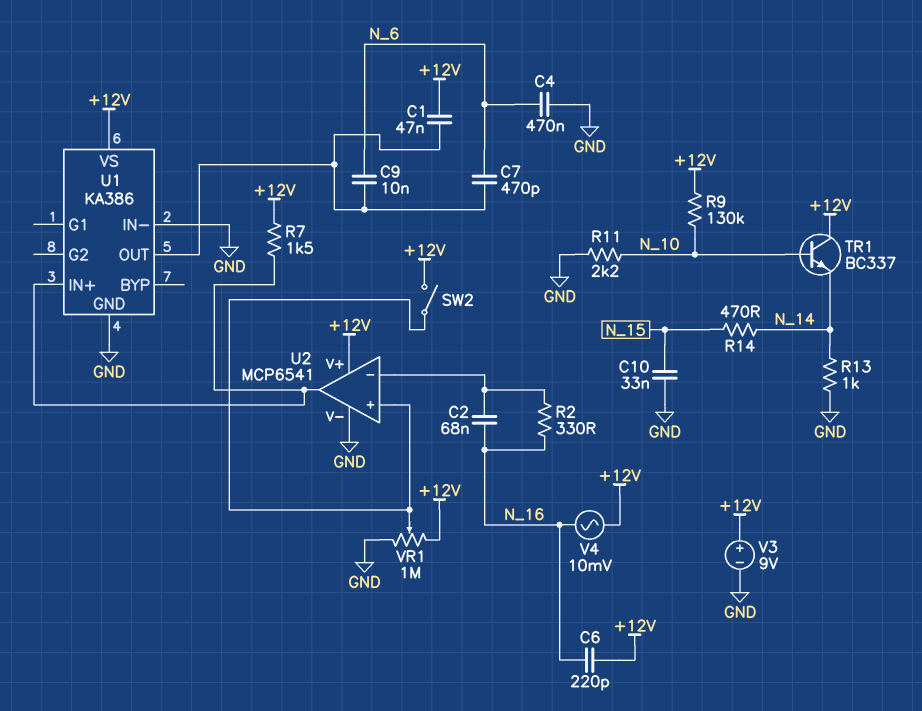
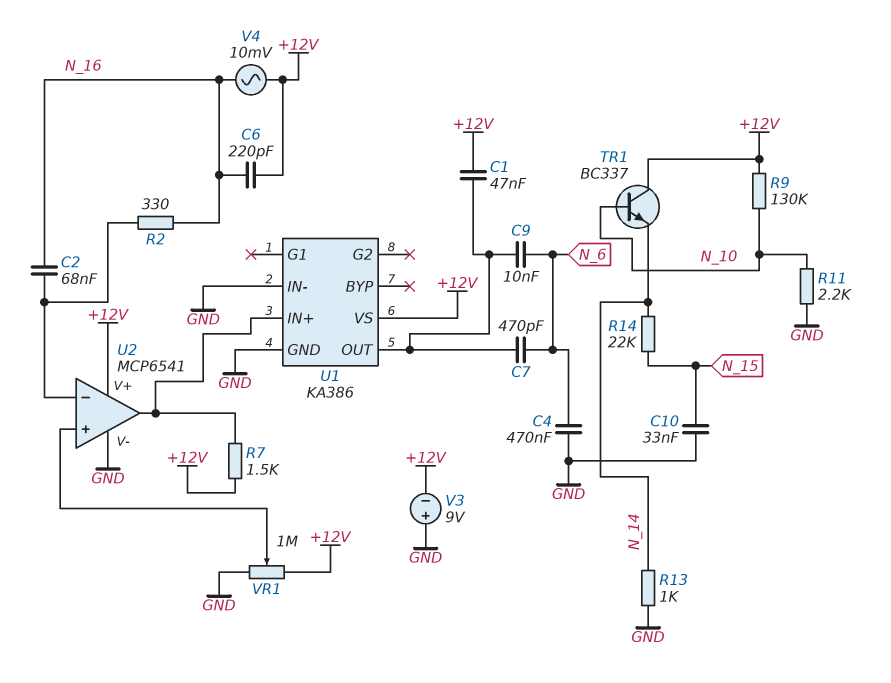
R14: 470 (N_14, N_15) -> 22k (N_14, N_15)
SW2: switch (+12V, U2/in+) -> none
V3: 9V (plus +12V, minus GND) -> 9V (plus GND, minus +12V)

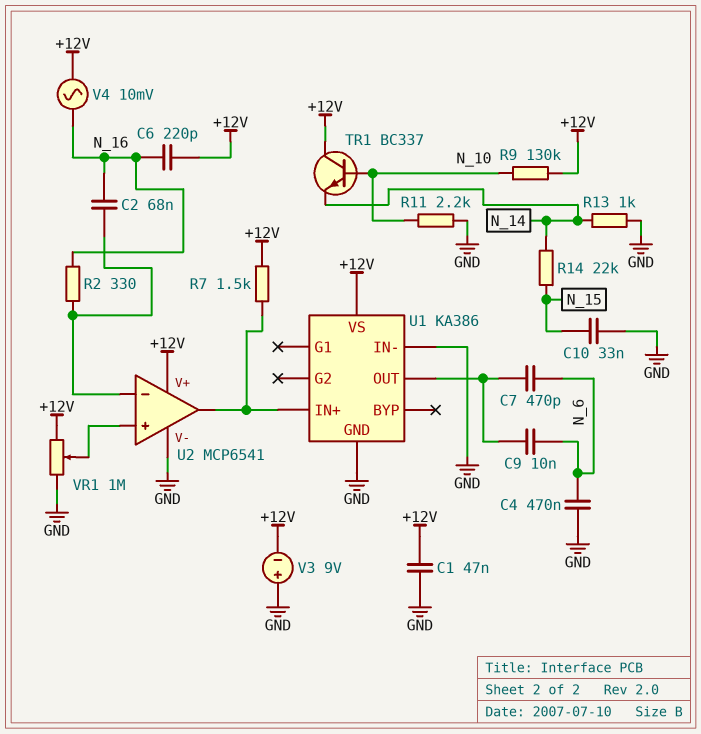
C1: 47nF (+12V, U1/OUT) -> 47nF (+12V, GND)

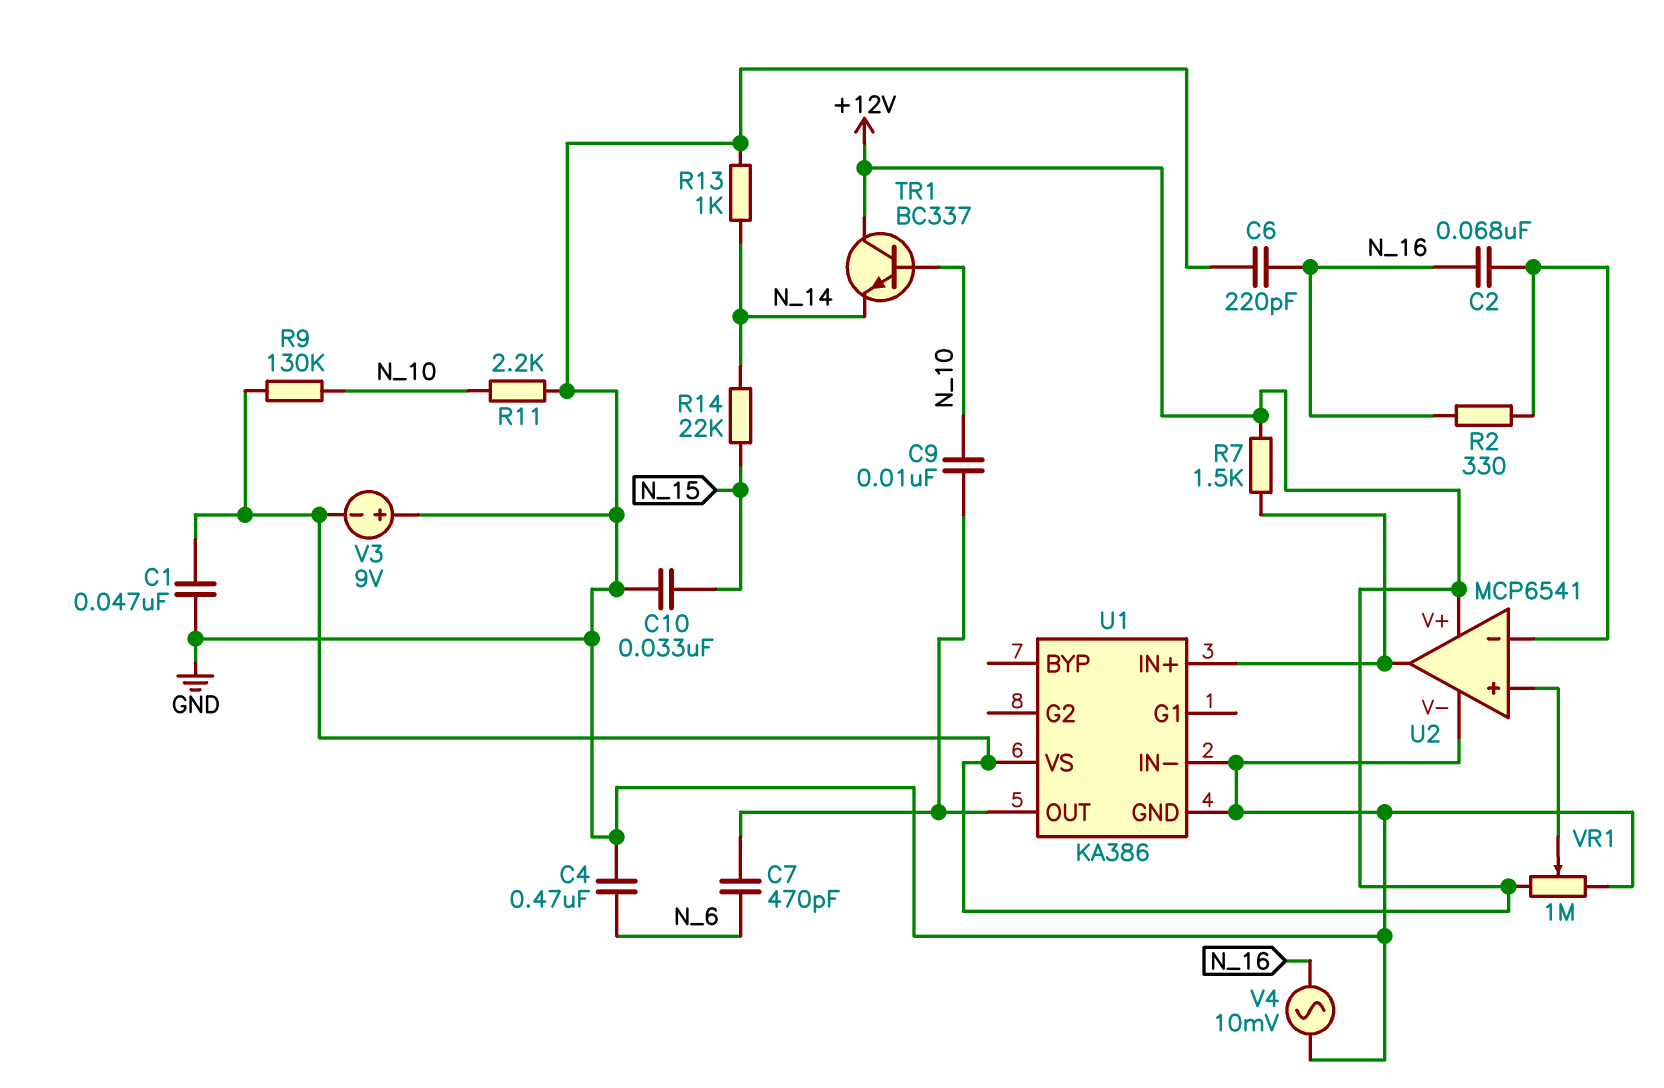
C6: 220pF (+12V, N_16) -> 220pF (GND, N_16)
C9: 10nF (N_6, U1/OUT) -> 10nF (N_10, U1/OUT)
V4: AC 10mV (+12V, N_16) -> AC 10mV (GND, N_16)

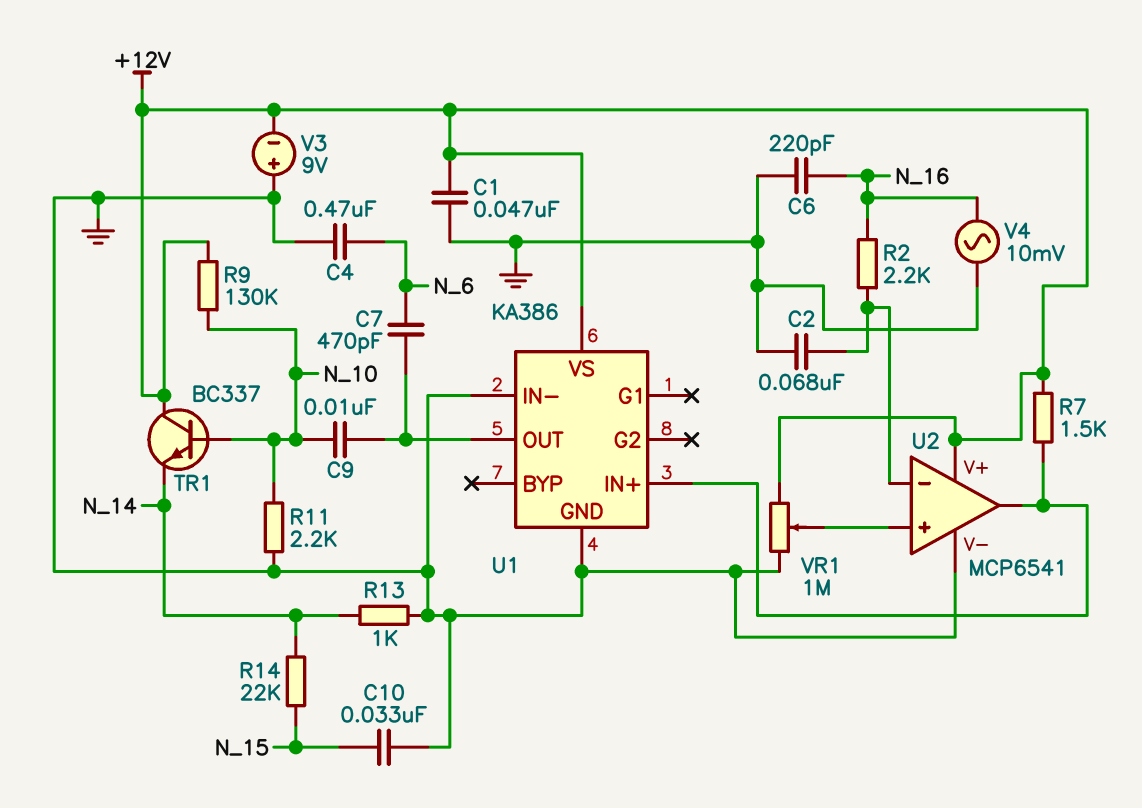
C2: 68nF (N_16, U2/in-) -> 68nF (GND, U2/in-)
R2: 330 (N_16, U2/in-) -> 2.2k (N_16, U2/in-)

